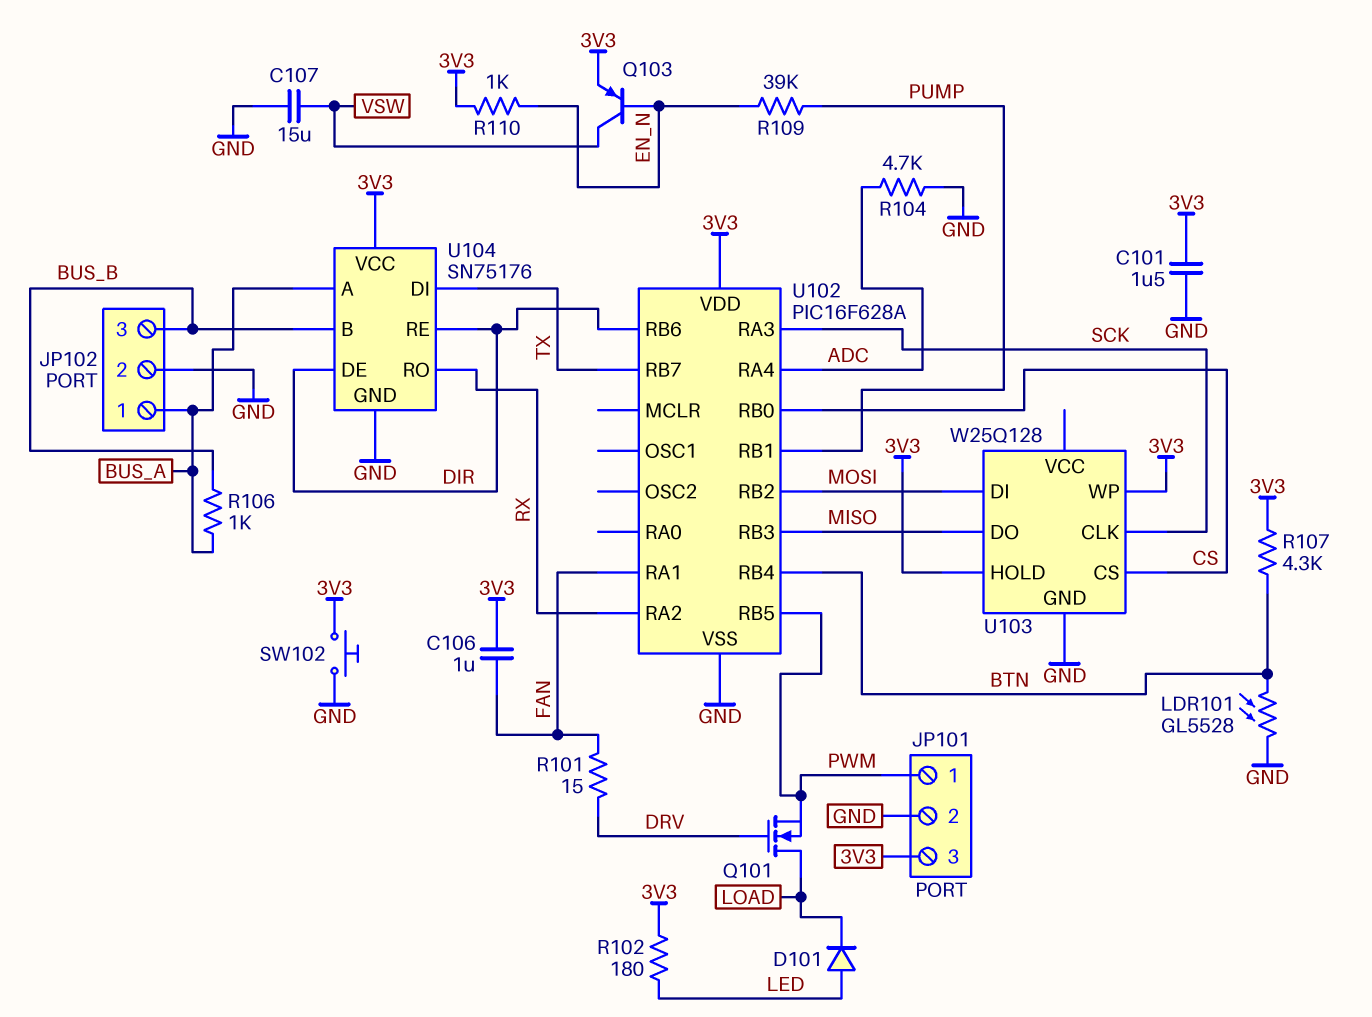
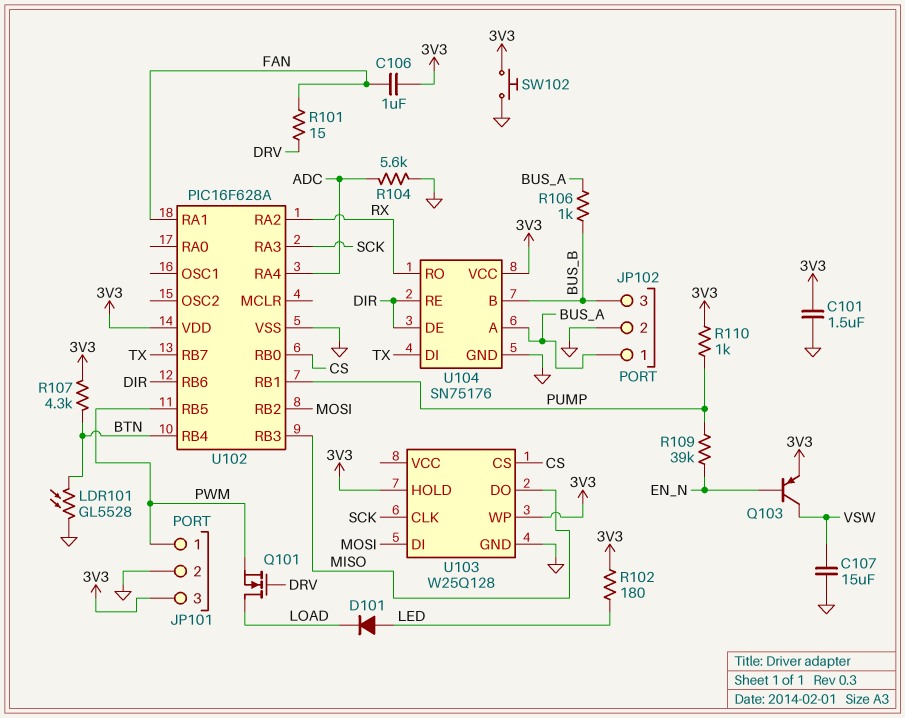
R104: 4.7k (ADC, GND) -> 5.6k (ADC, GND)
R110: 1k (3V3, EN_N) -> 1k (3V3, PUMP)

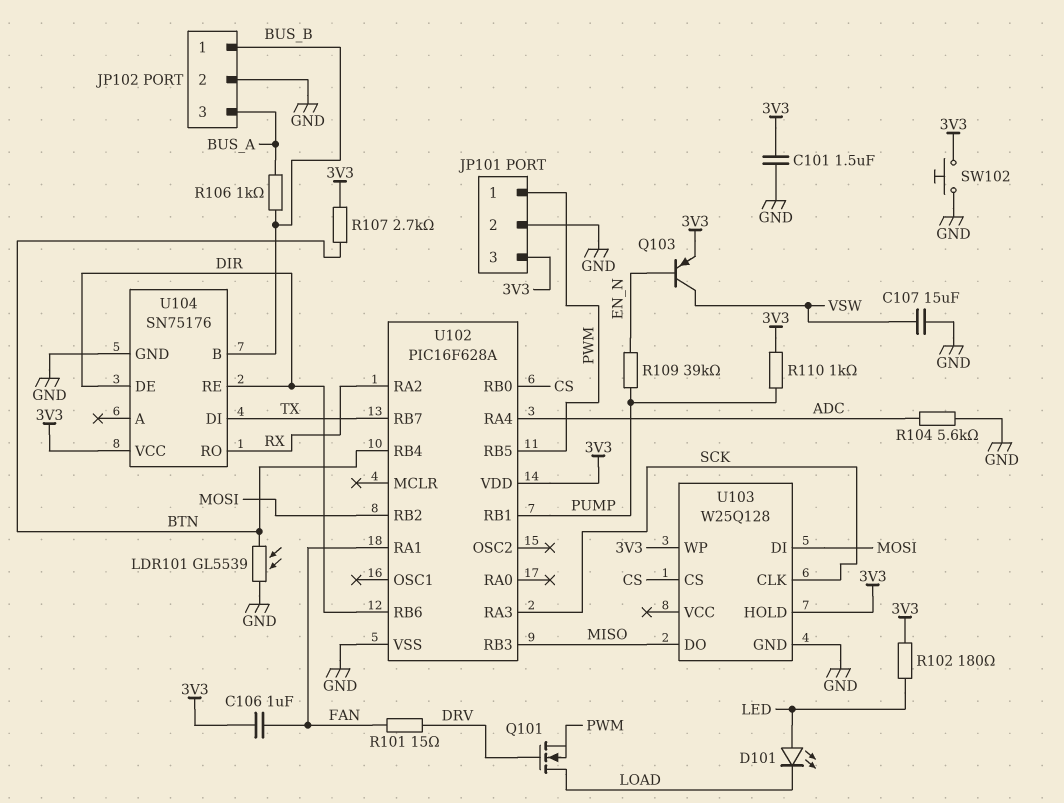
D101: diode (A LED, K LOAD) -> LED (A LED, K LOAD)
JP102 pin 1: BUS_A -> BUS_B
JP102 pin 3: BUS_B -> BUS_A
LDR101: GL5528 (BTN, GND) -> GL5539 (BTN, GND)
R107: 4.3k (3V3, BTN) -> 2.7k (3V3, BTN)
U104 pin A: BUS_A -> none

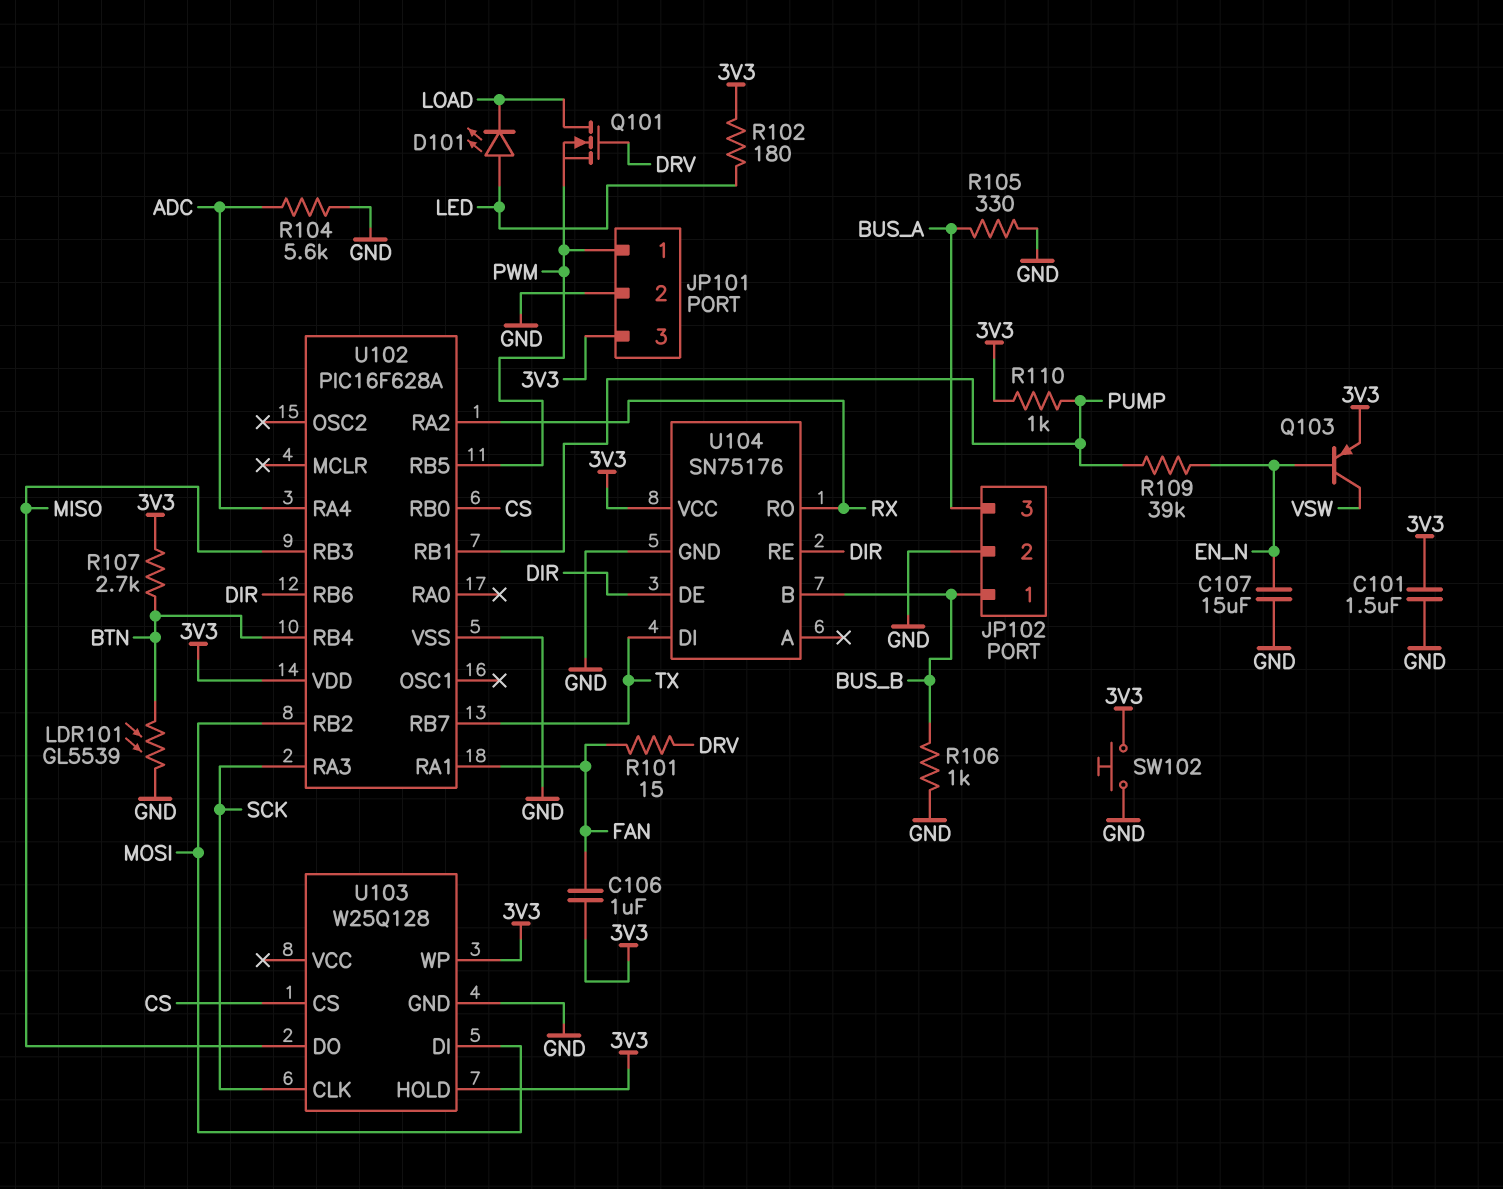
C107: 15uF (GND, VSW) -> 15uF (EN_N, GND)
R105: none -> 330 (BUS_A, GND)
R106: 1k (BUS_A, BUS_B) -> 1k (BUS_B, GND)

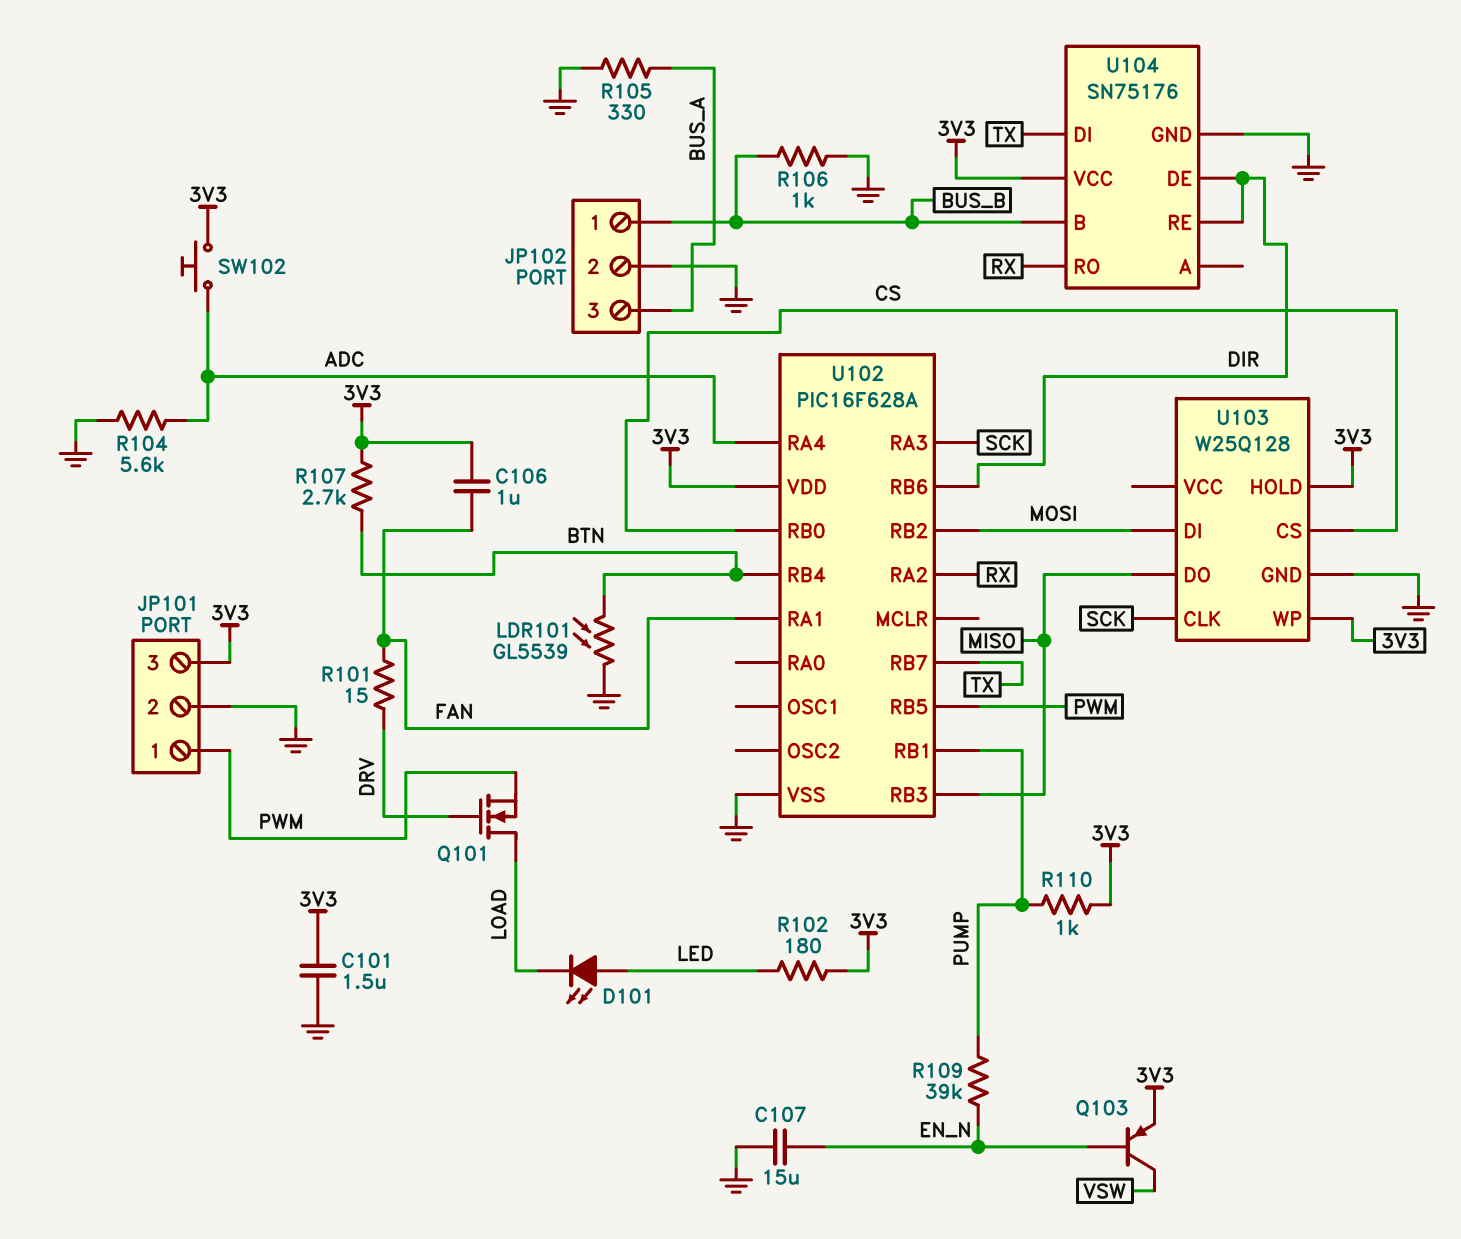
SW102: button (3V3, GND) -> button (3V3, ADC)

